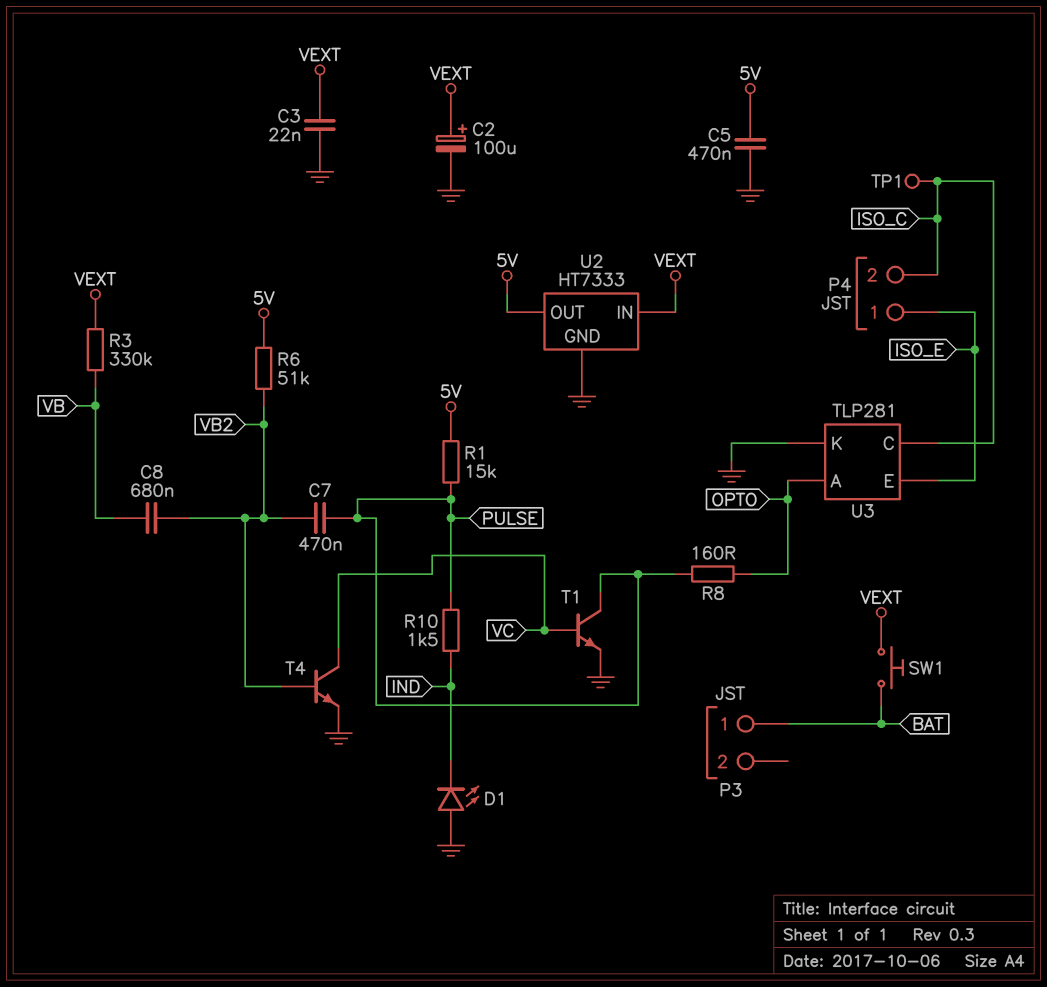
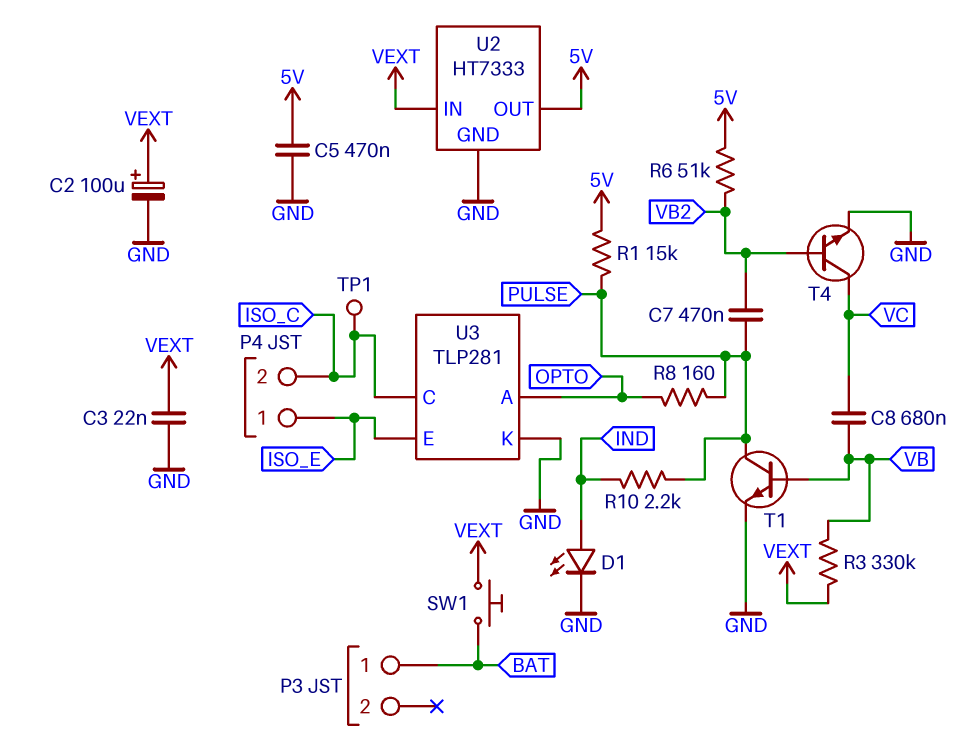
C8: 680nF (VB, VB2) -> 680nF (VB, VC)
D1: LED (A GND, K IND) -> LED (A IND, K GND)
R10: 1.5k (IND, PULSE) -> 2.2k (IND, PULSE)
T1: NPN (B VC, C PULSE, E GND) -> NPN (B VB, C PULSE, E GND)

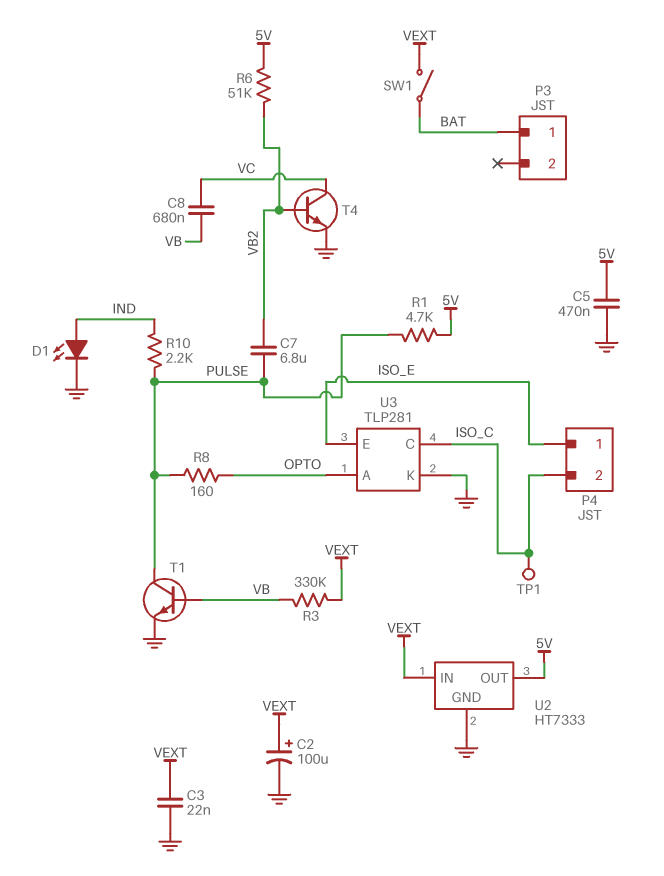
C7: 470nF (PULSE, VB2) -> 6.8uF (PULSE, VB2)
R1: 15k (5V, PULSE) -> 4.7k (5V, PULSE)
SW1: button (BAT, VEXT) -> switch (BAT, VEXT)

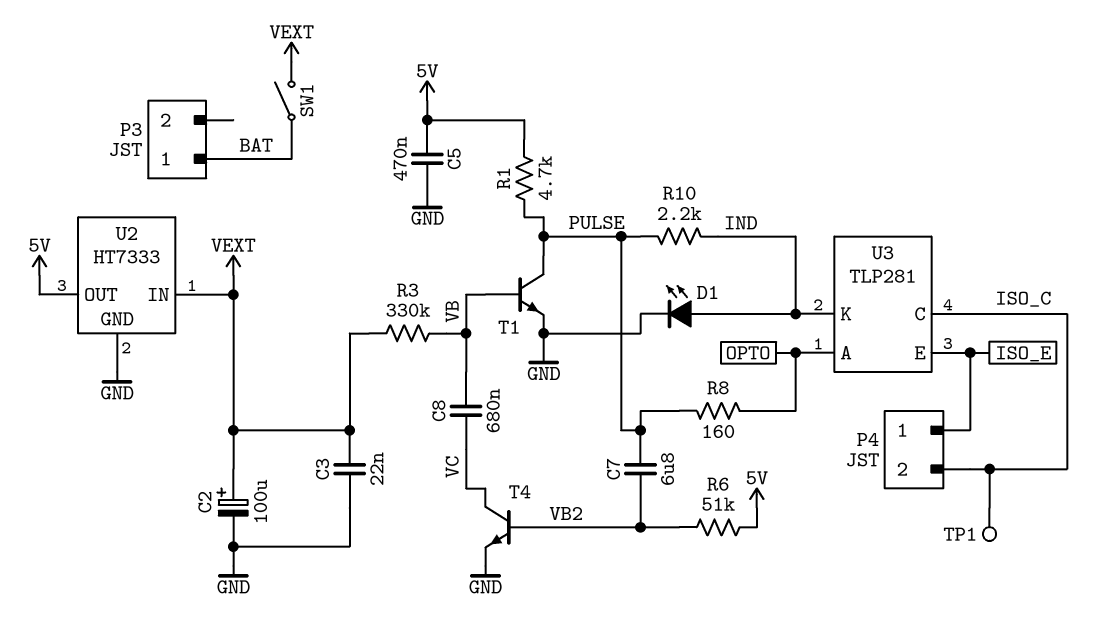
U3 pin K: GND -> IND

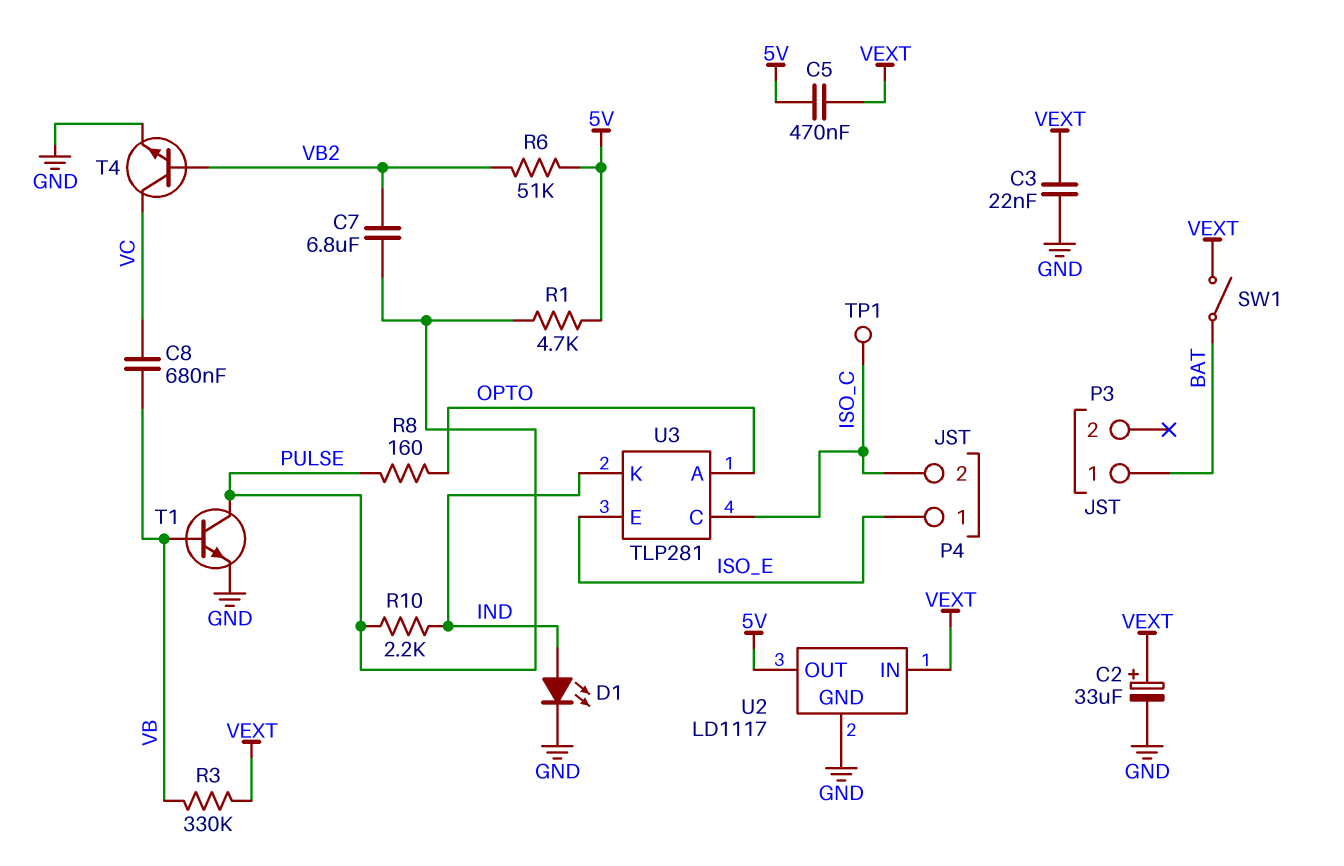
C2: 100uF (plus VEXT, minus GND) -> 33uF (plus VEXT, minus GND)
C5: 470nF (5V, GND) -> 470nF (5V, VEXT)
U2: HT7333 -> LD1117

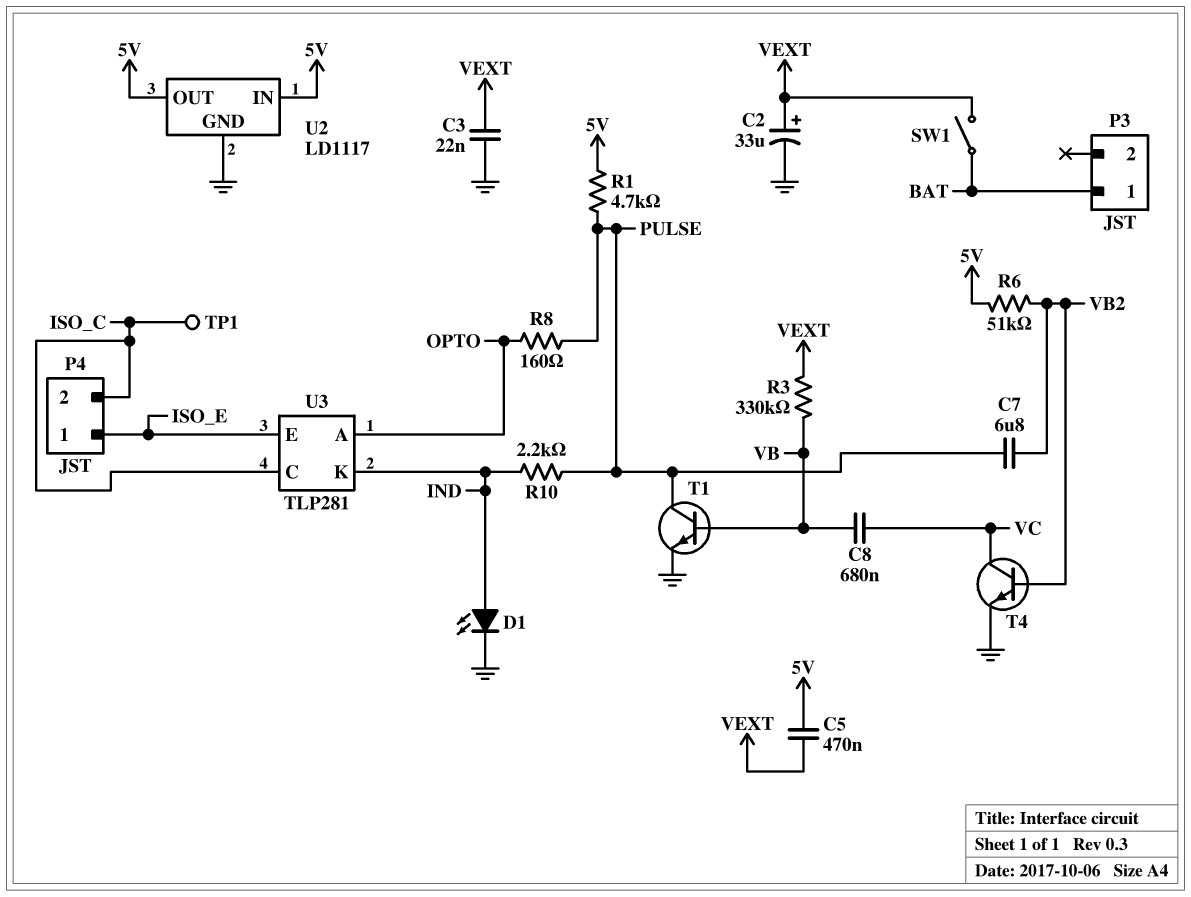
U2 pin IN: VEXT -> 5V

